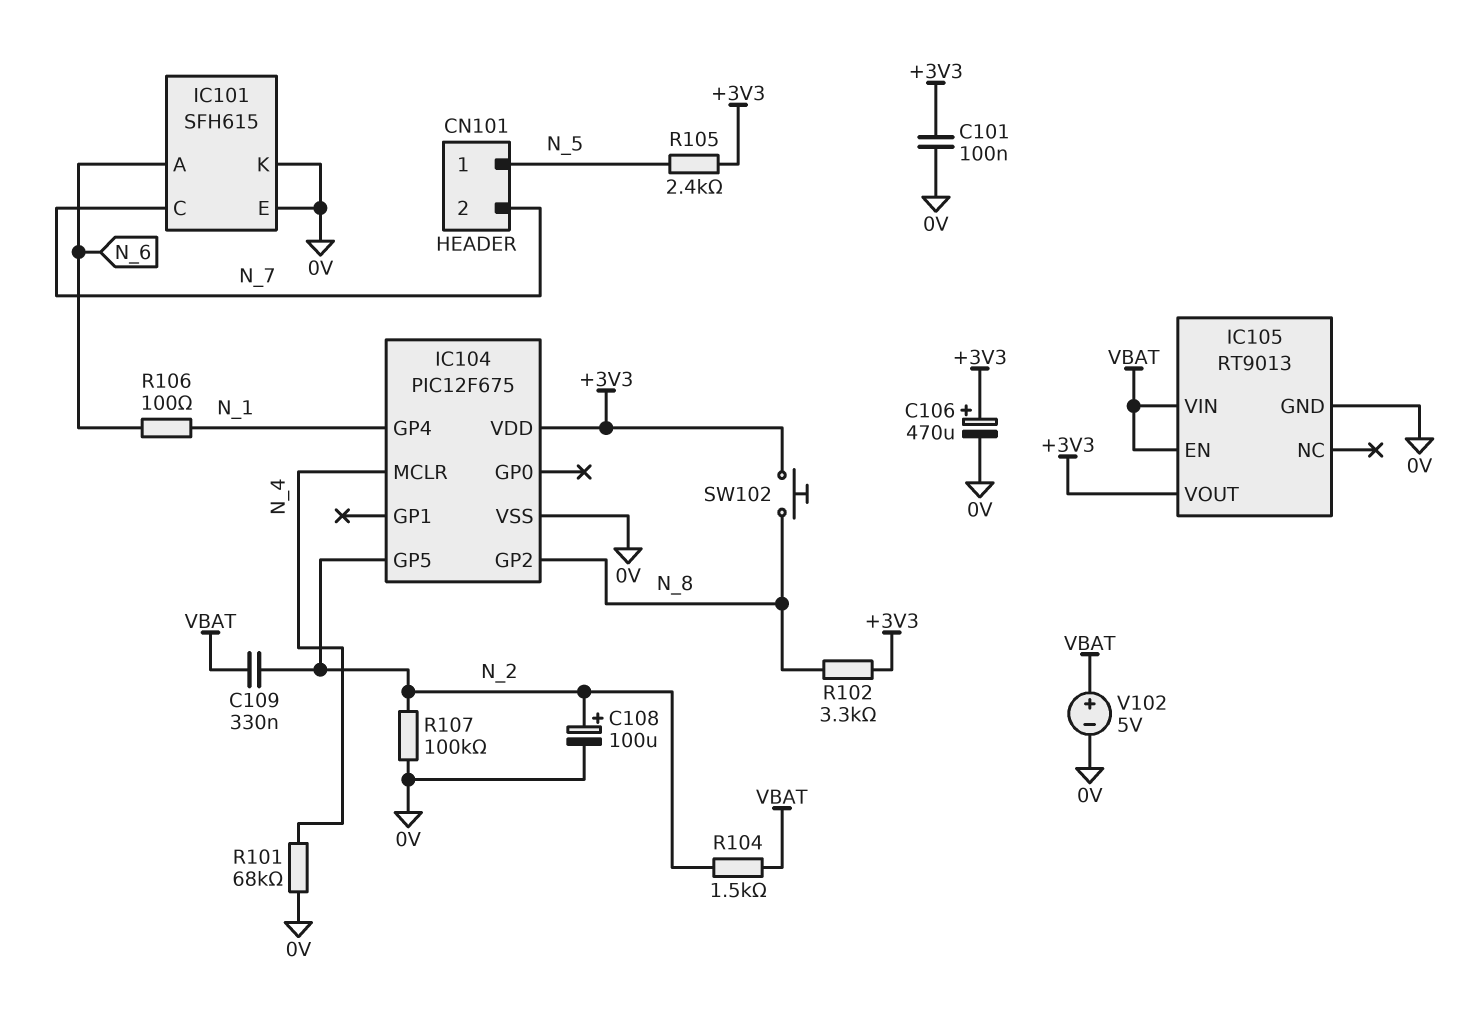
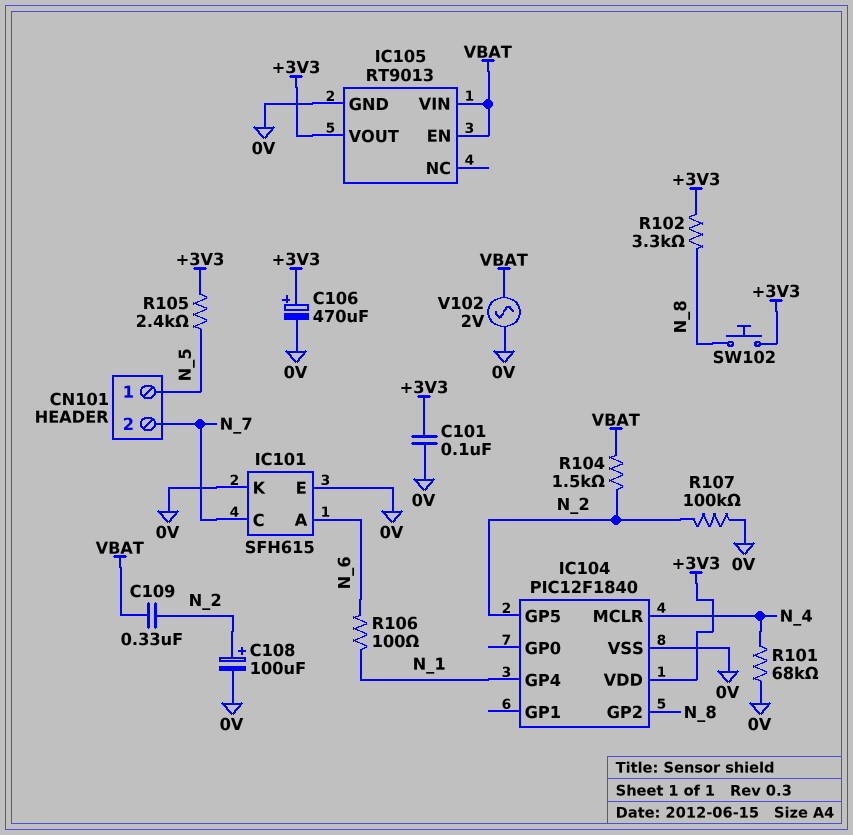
IC104: PIC12F675 -> PIC12F1840
V102: 5V (plus VBAT, minus 0V) -> AC 2V (0V, VBAT)

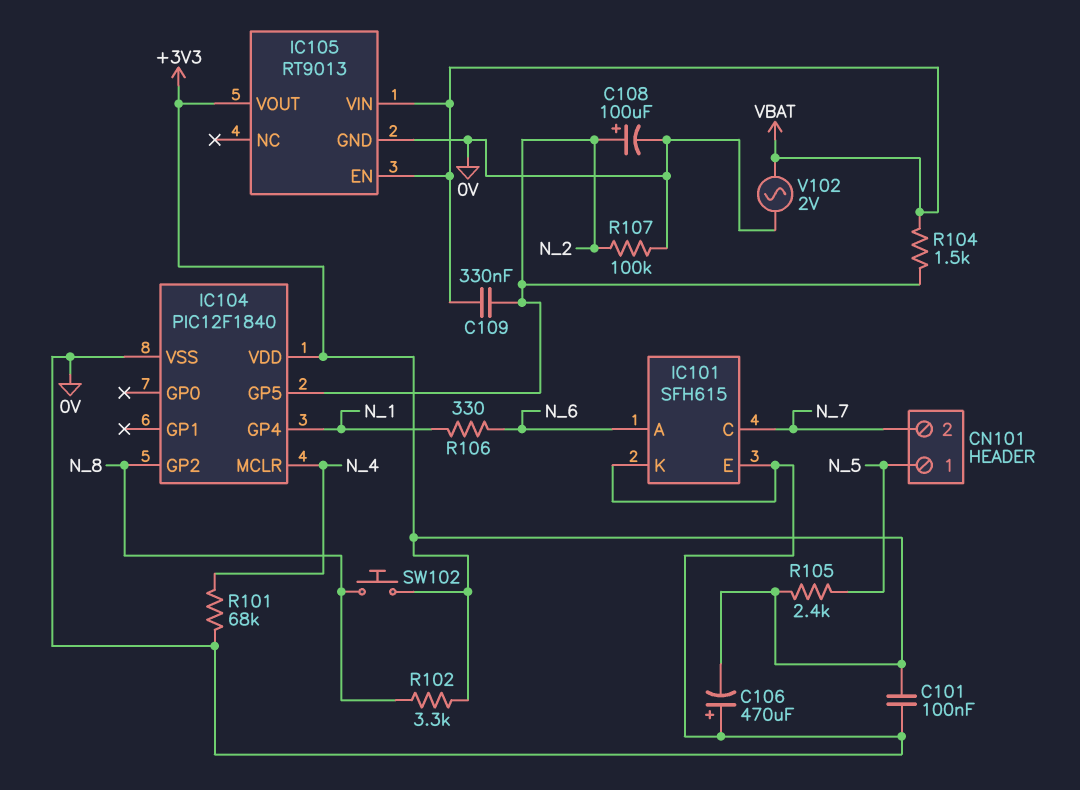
C106: 470uF (plus +3V3, minus 0V) -> 470uF (plus 0V, minus +3V3)
R106: 100 (N_1, N_6) -> 330 (N_1, N_6)

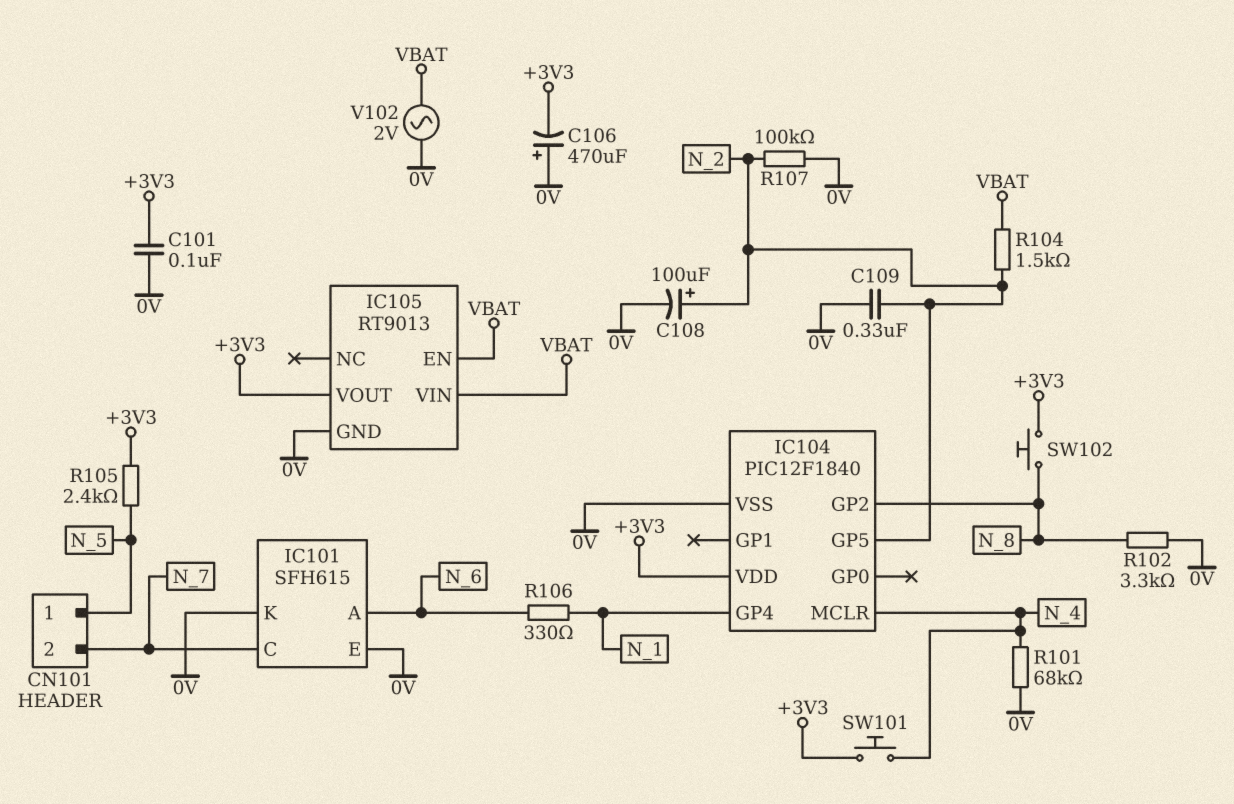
C109: 330nF (N_2, VBAT) -> 330nF (0V, N_2)
R102: 3.3k (+3V3, N_8) -> 3.3k (0V, N_8)
SW101: none -> button (+3V3, N_4)

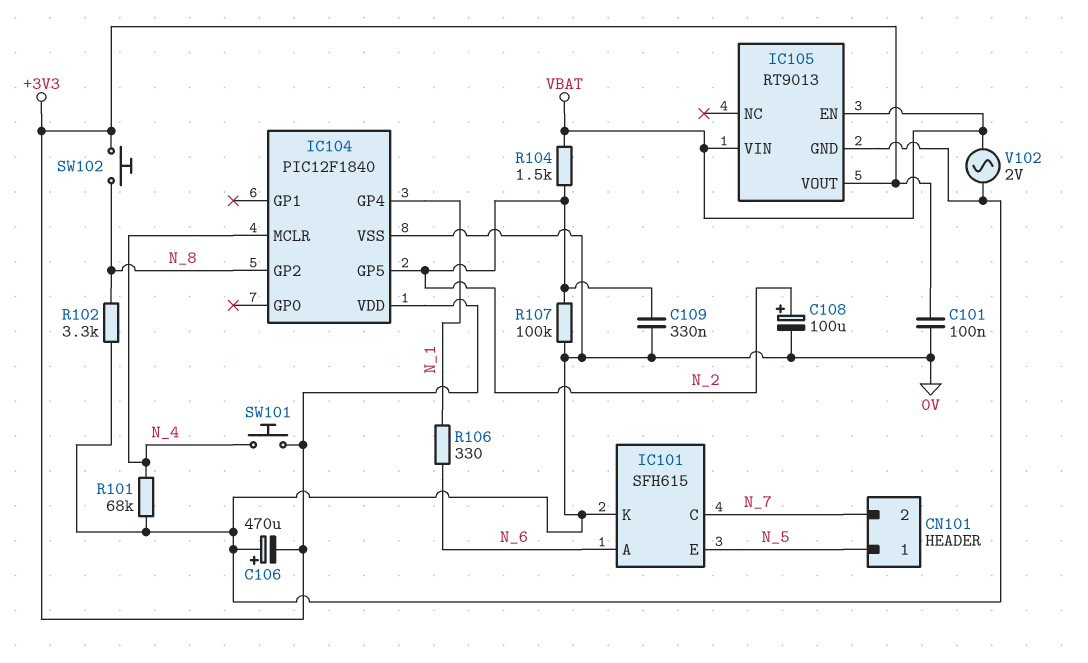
IC101 pin E: 0V -> N_5
R105: 2.4k (+3V3, N_5) -> none

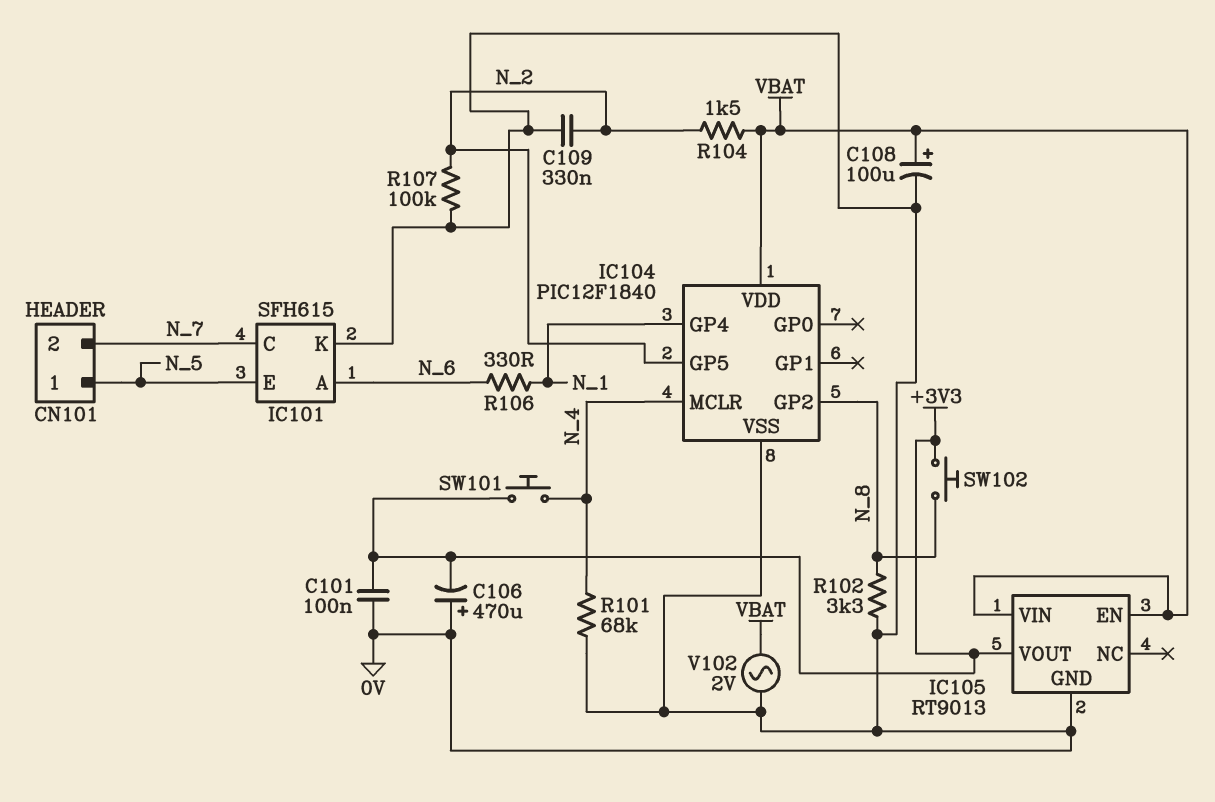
C108: 100uF (plus N_2, minus 0V) -> 100uF (plus VBAT, minus 0V)
IC104 pin VDD: +3V3 -> VBAT

